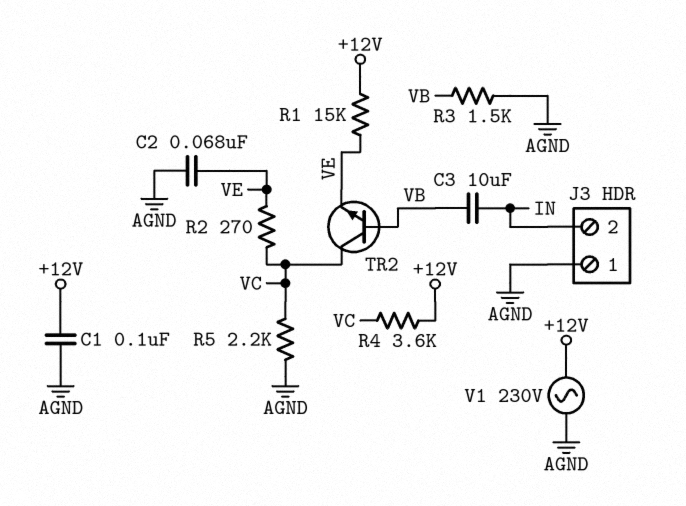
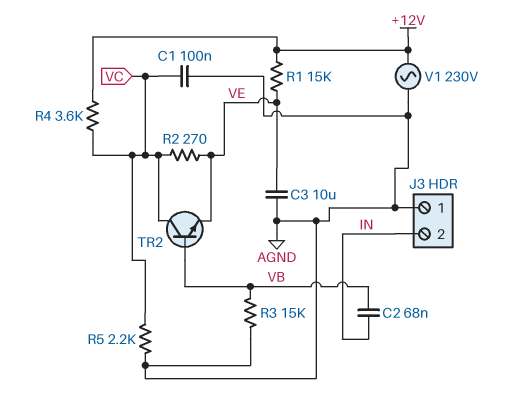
C1: 100nF (+12V, AGND) -> 100nF (AGND, VC)
C2: 68nF (AGND, VE) -> 68nF (IN, VB)
C3: 10uF (IN, VB) -> 10uF (AGND, VE)
R3: 1.5k (AGND, VB) -> 15k (AGND, VB)

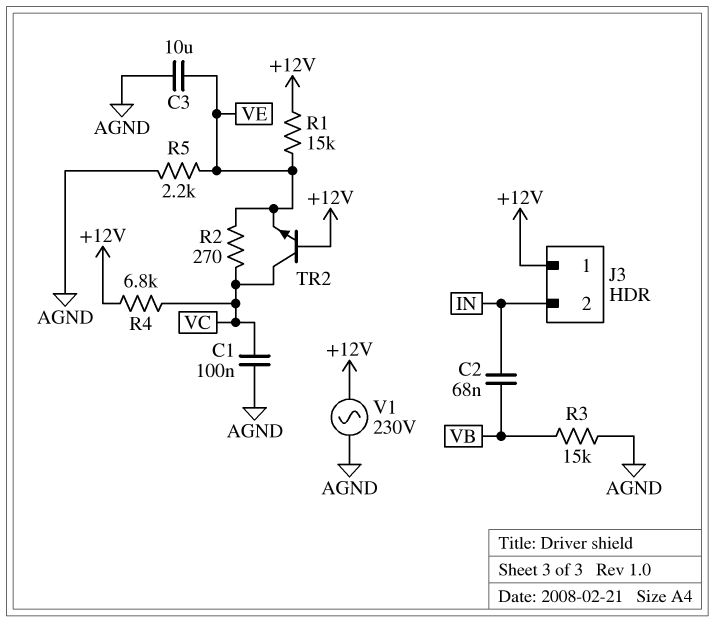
J3 pin 1: AGND -> +12V
R4: 3.6k (+12V, VC) -> 6.8k (+12V, VC)
R5: 2.2k (AGND, VC) -> 2.2k (AGND, VE)
TR2: NPN (B VB, C VC, E VE) -> NPN (B +12V, C VC, E VE)

